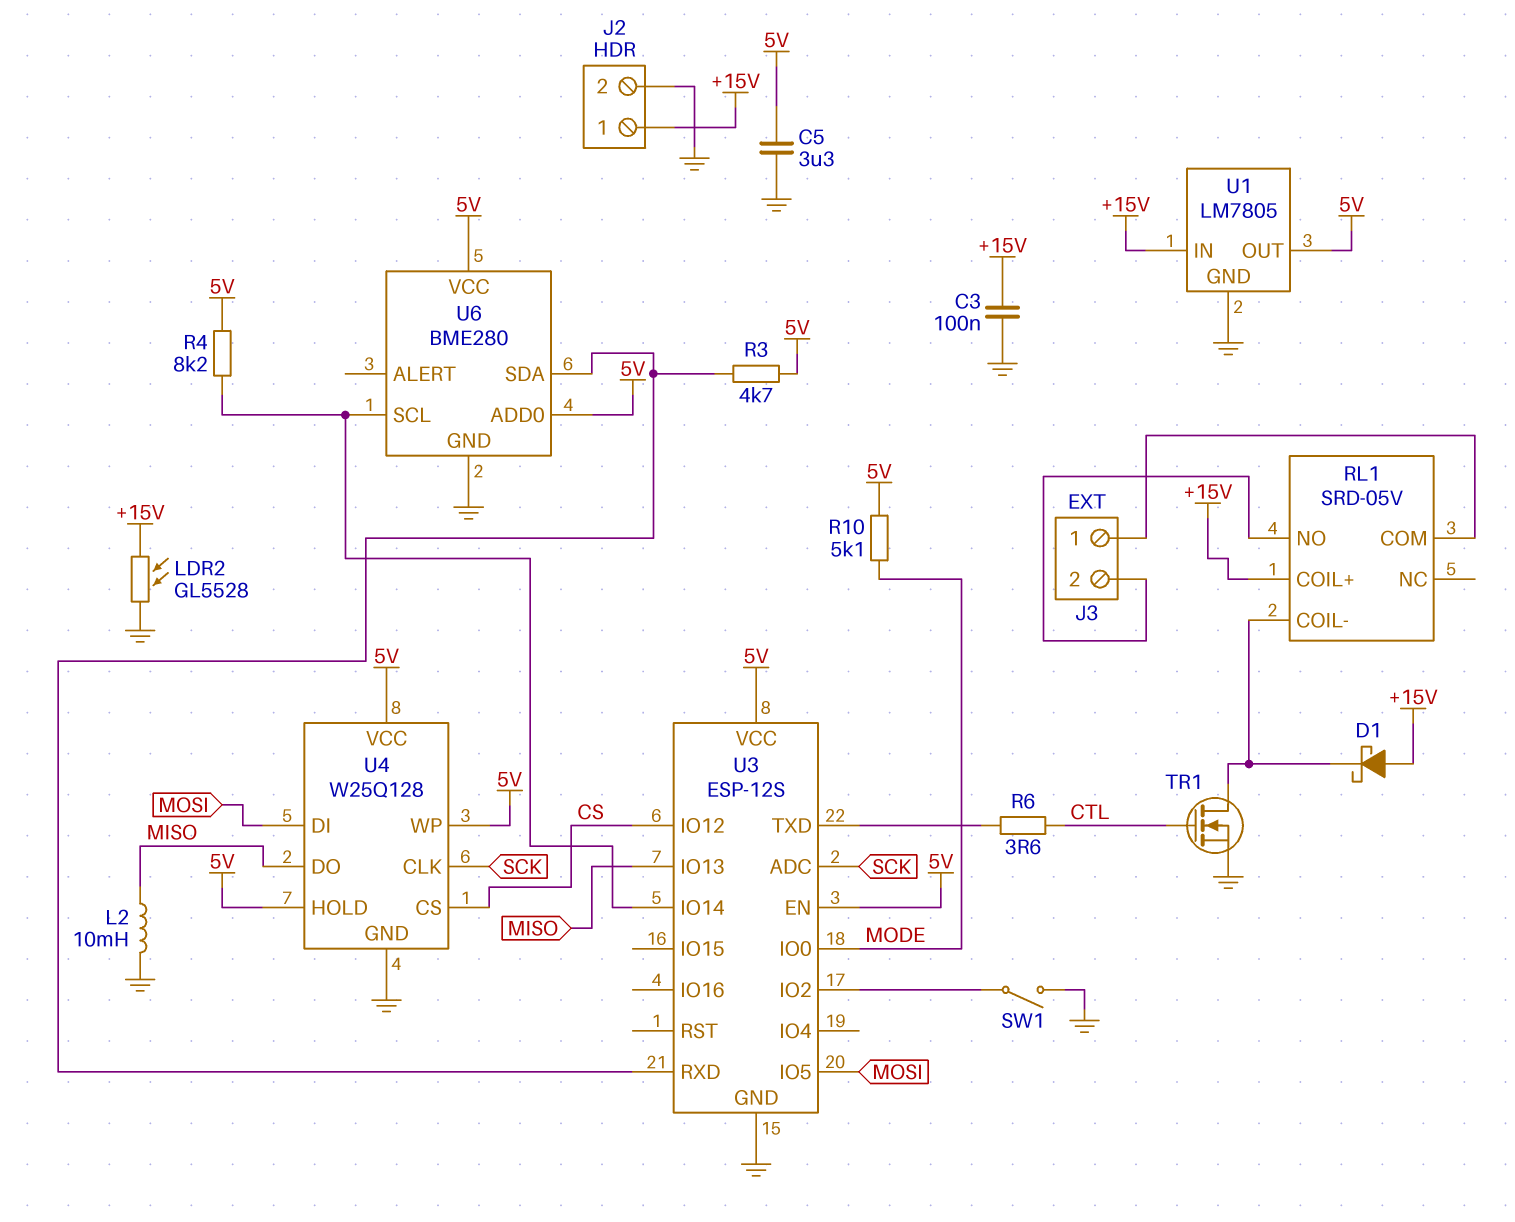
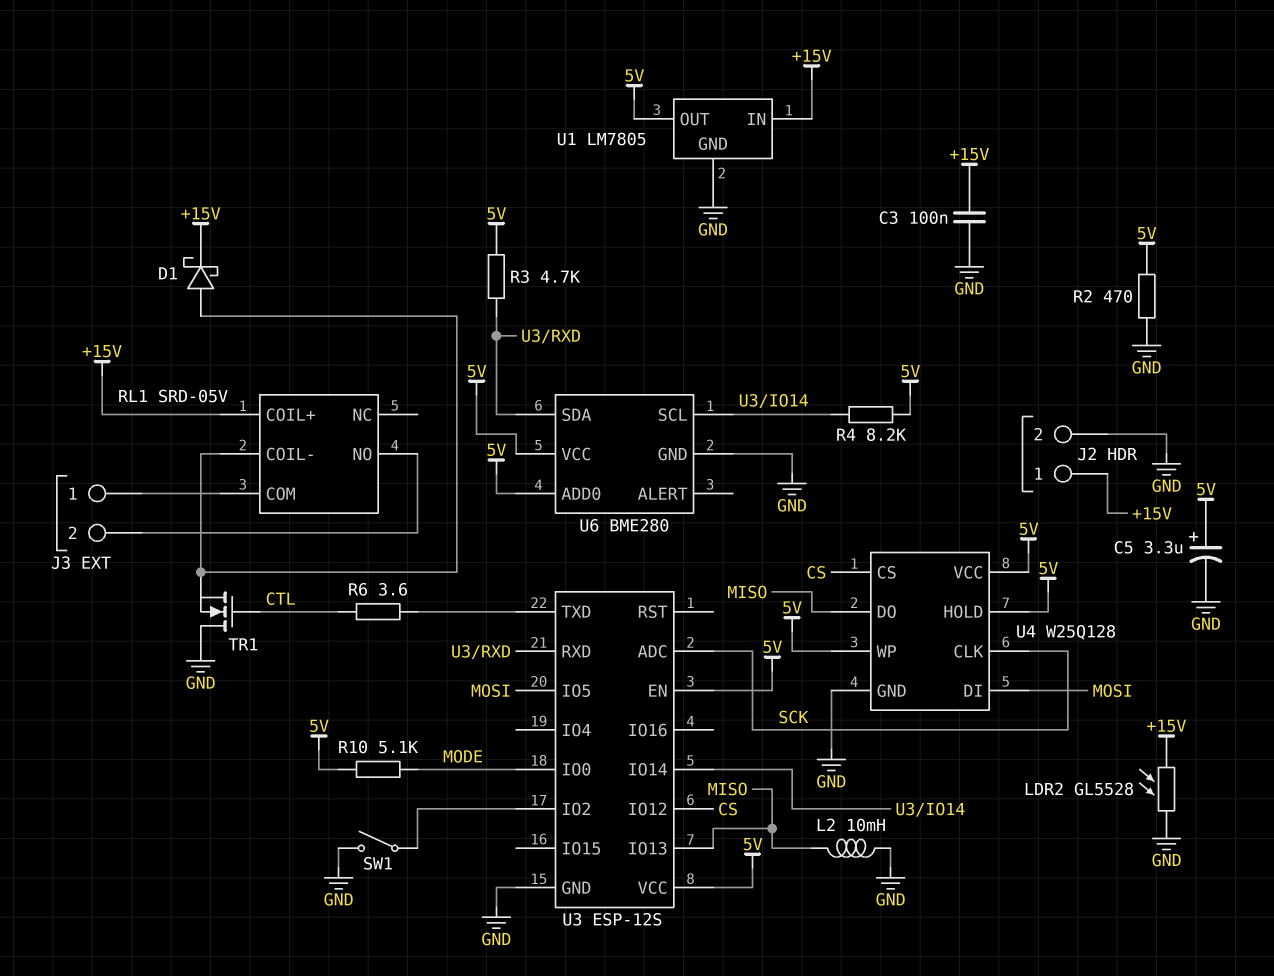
C5: 3.3uF (5V, GND) -> 3.3uF (plus 5V, minus GND)
D1: schottky (A +15V, K RL1/COIL-) -> schottky (A RL1/COIL-, K +15V)
R2: none -> 470 (5V, GND)
TR1: NMOS (G CTL, D RL1/COIL-, S GND) -> NMOS (G CTL, D GND, S RL1/COIL-)

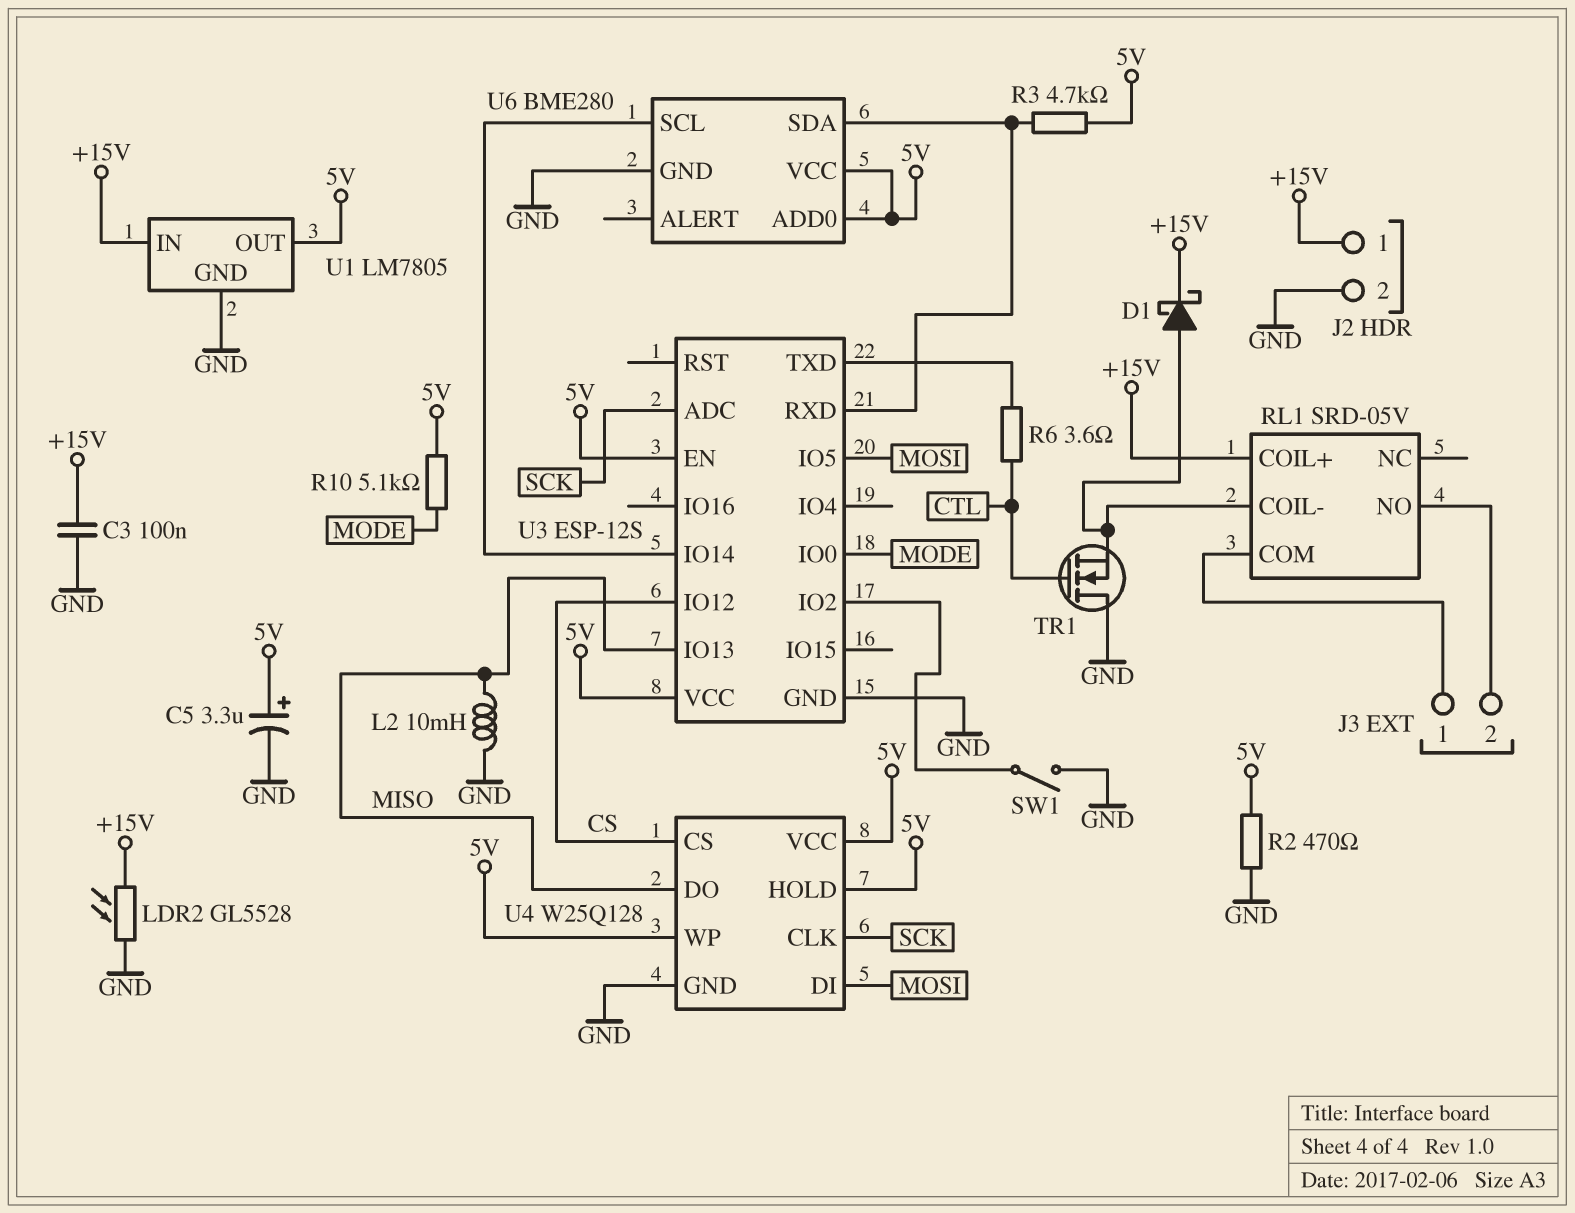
R4: 8.2k (5V, U3/IO14) -> none

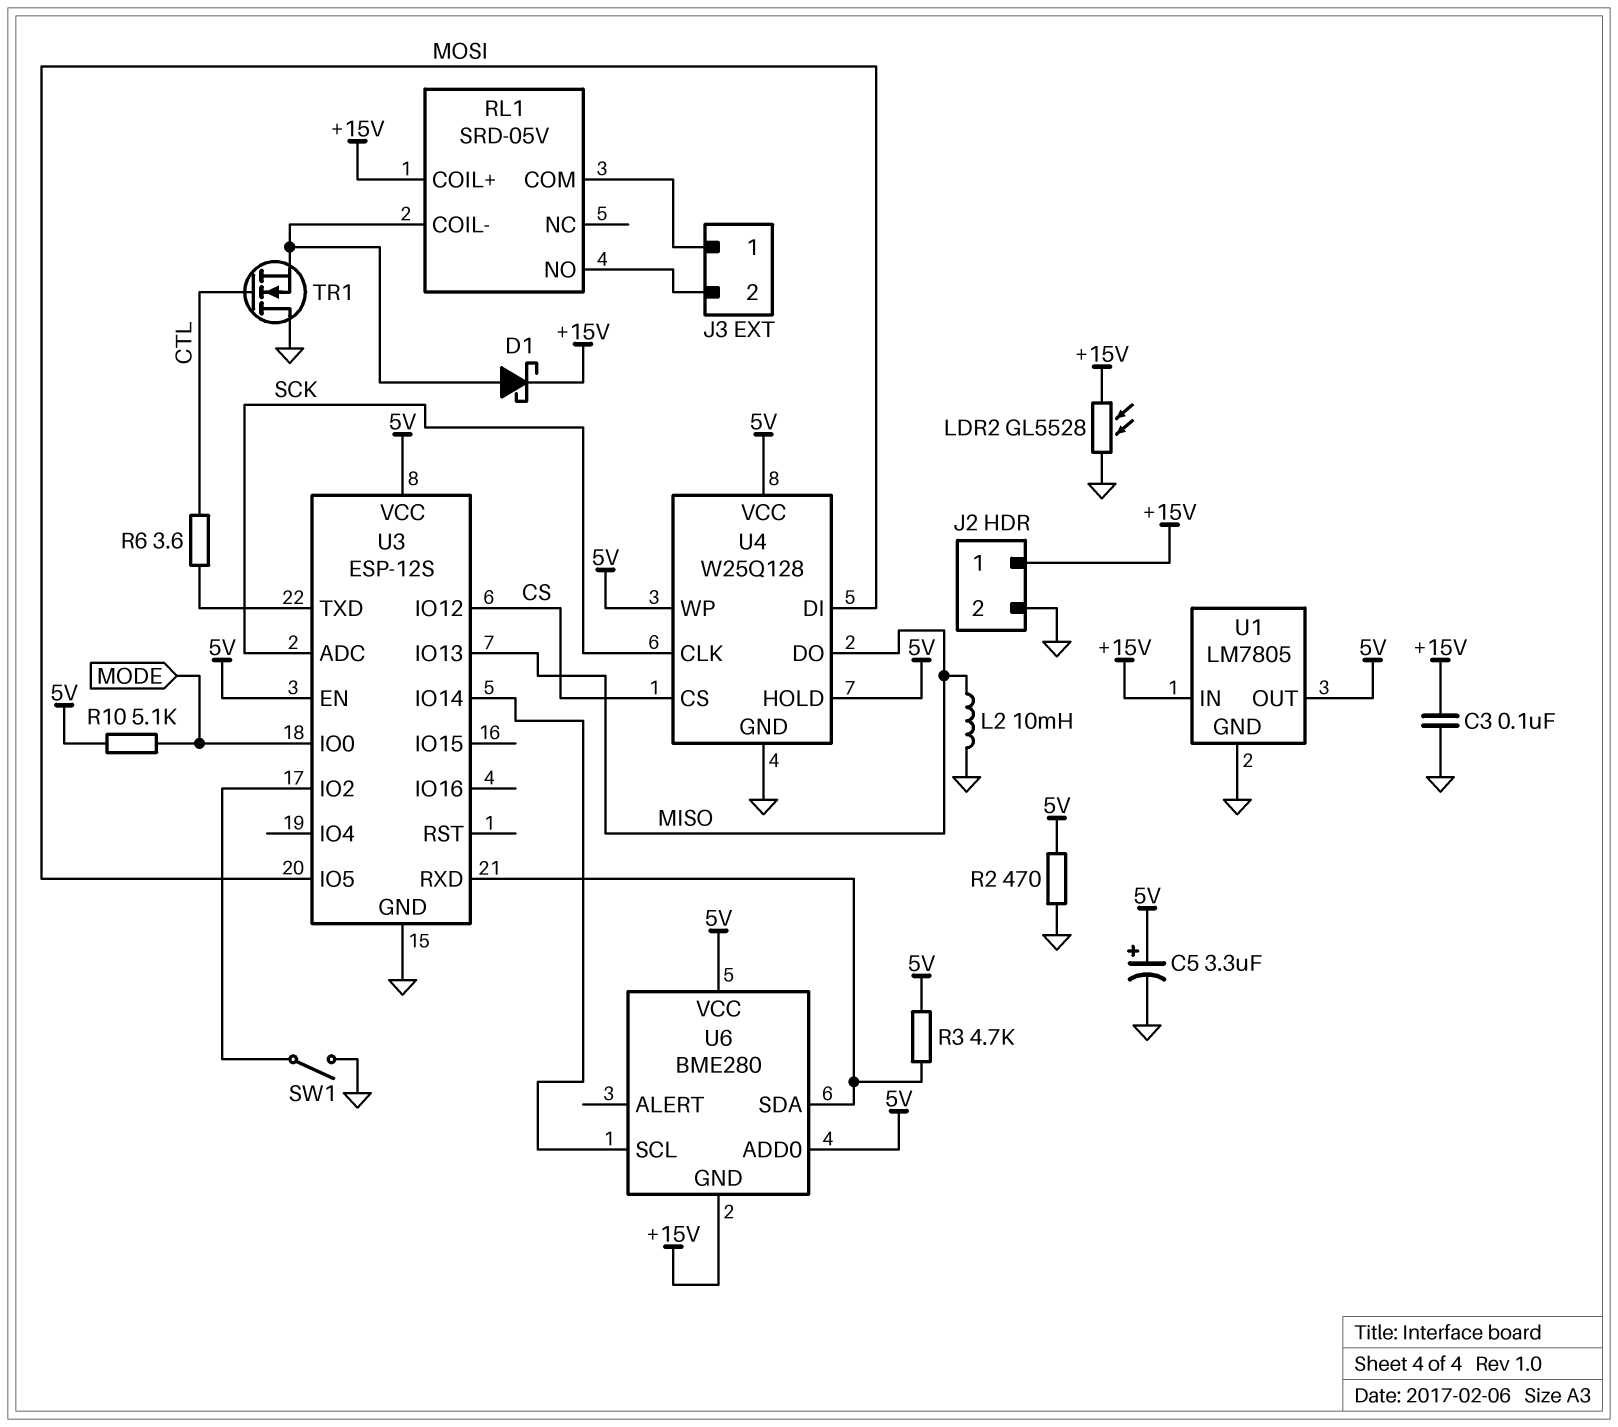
U6 pin GND: GND -> +15V

